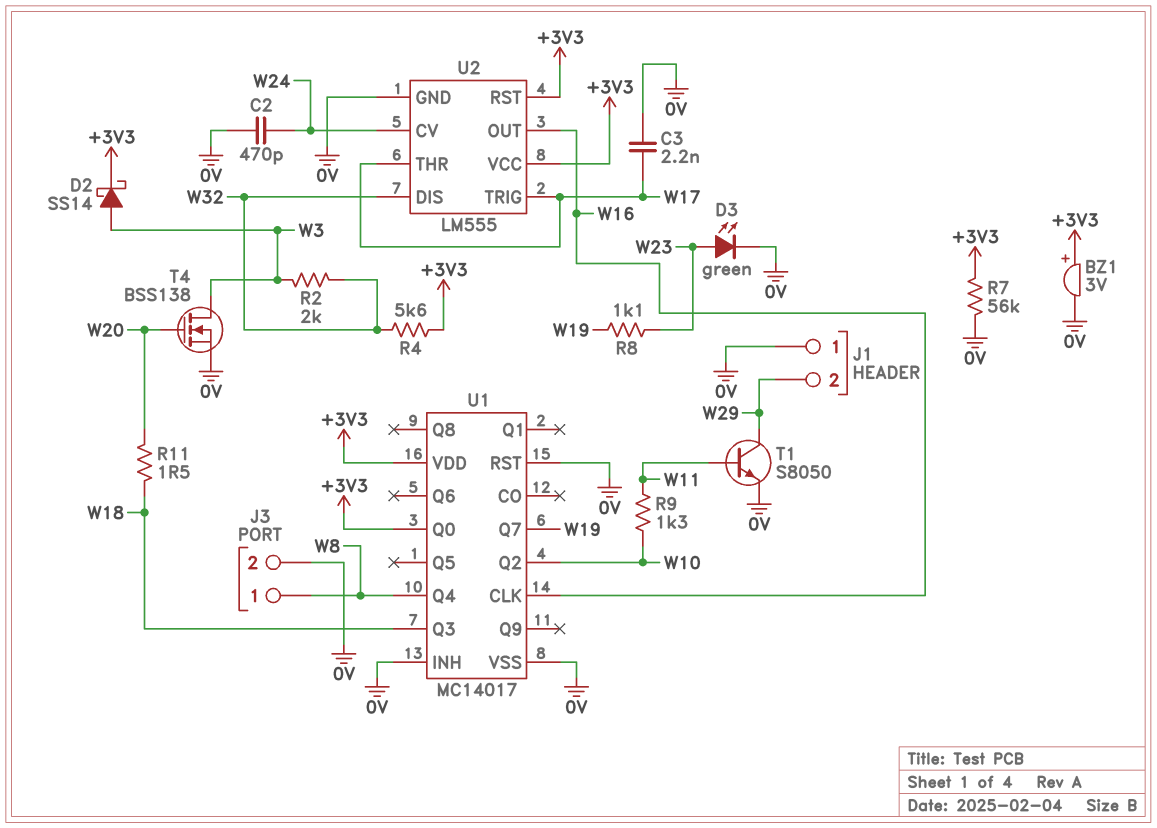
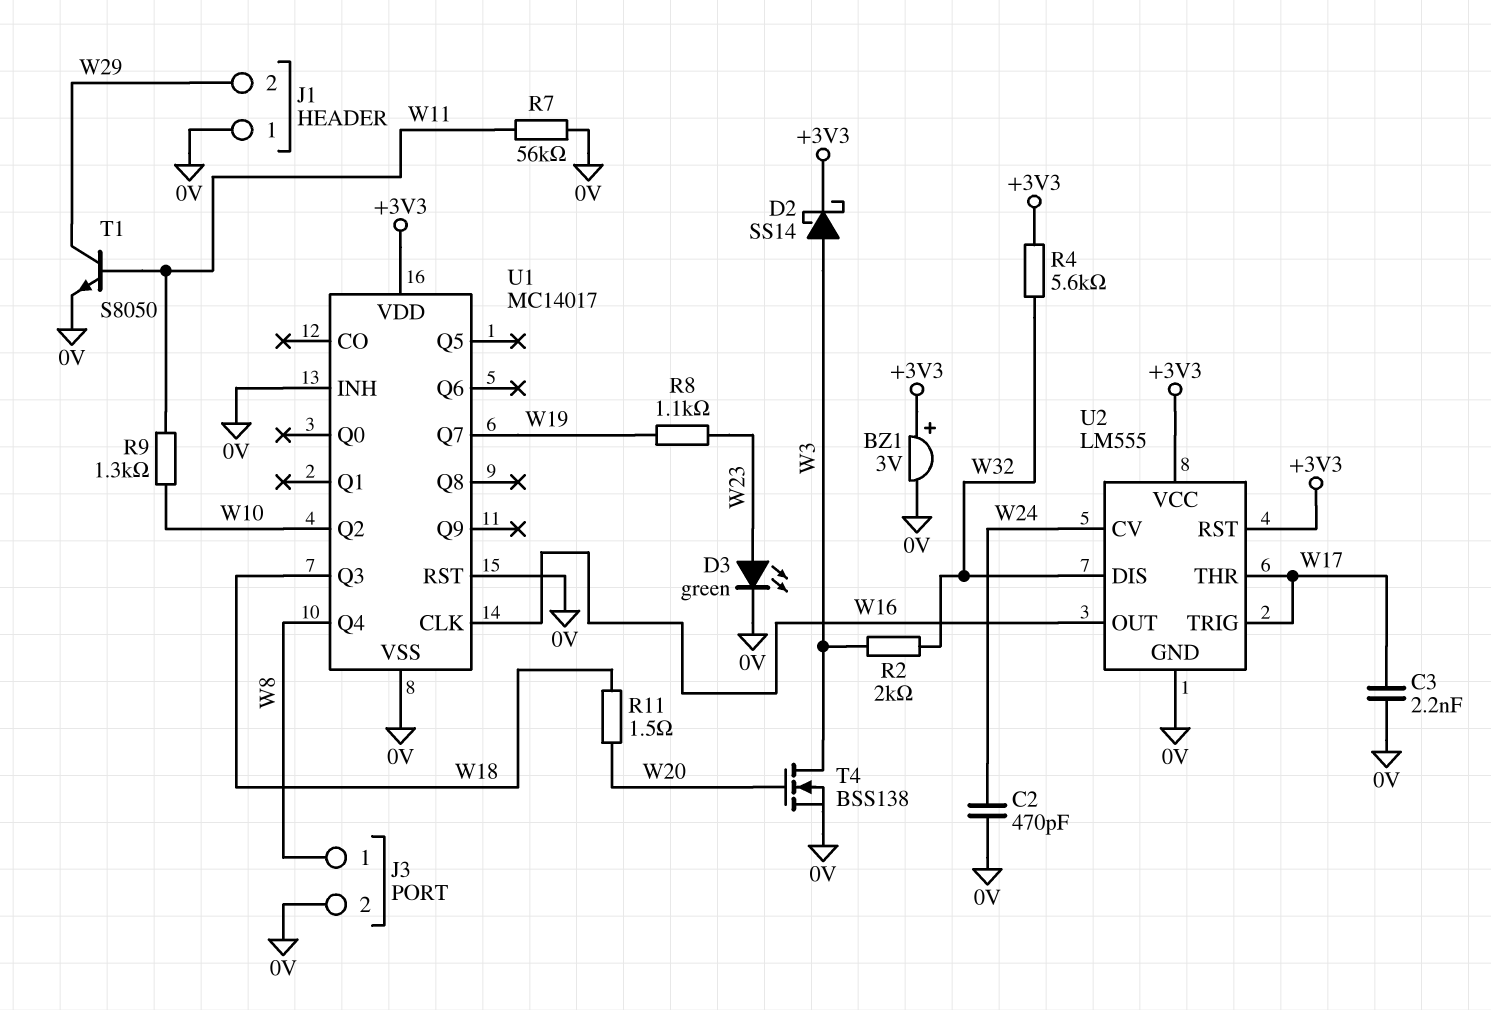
R7: 56k (+3V3, 0V) -> 56k (0V, W11)
U1 pin Q0: +3V3 -> none

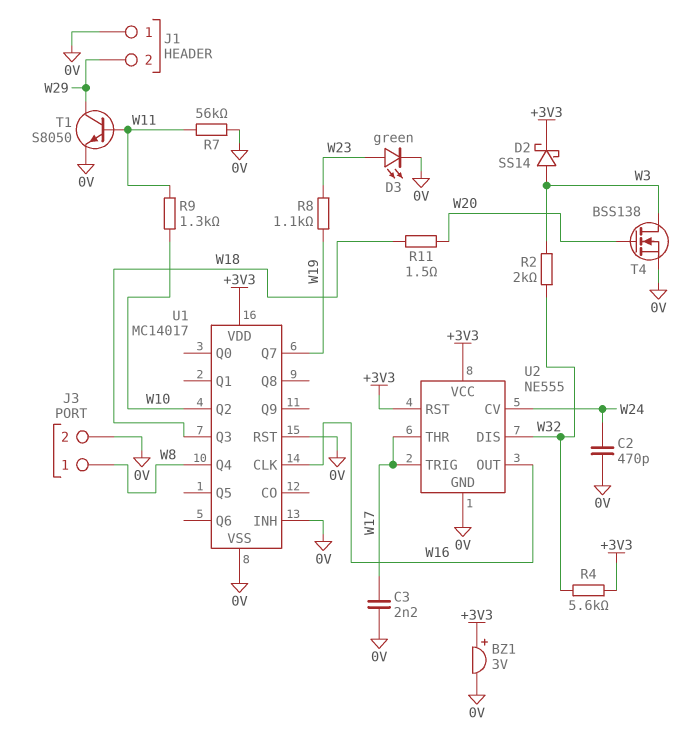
U2: LM555 -> NE555

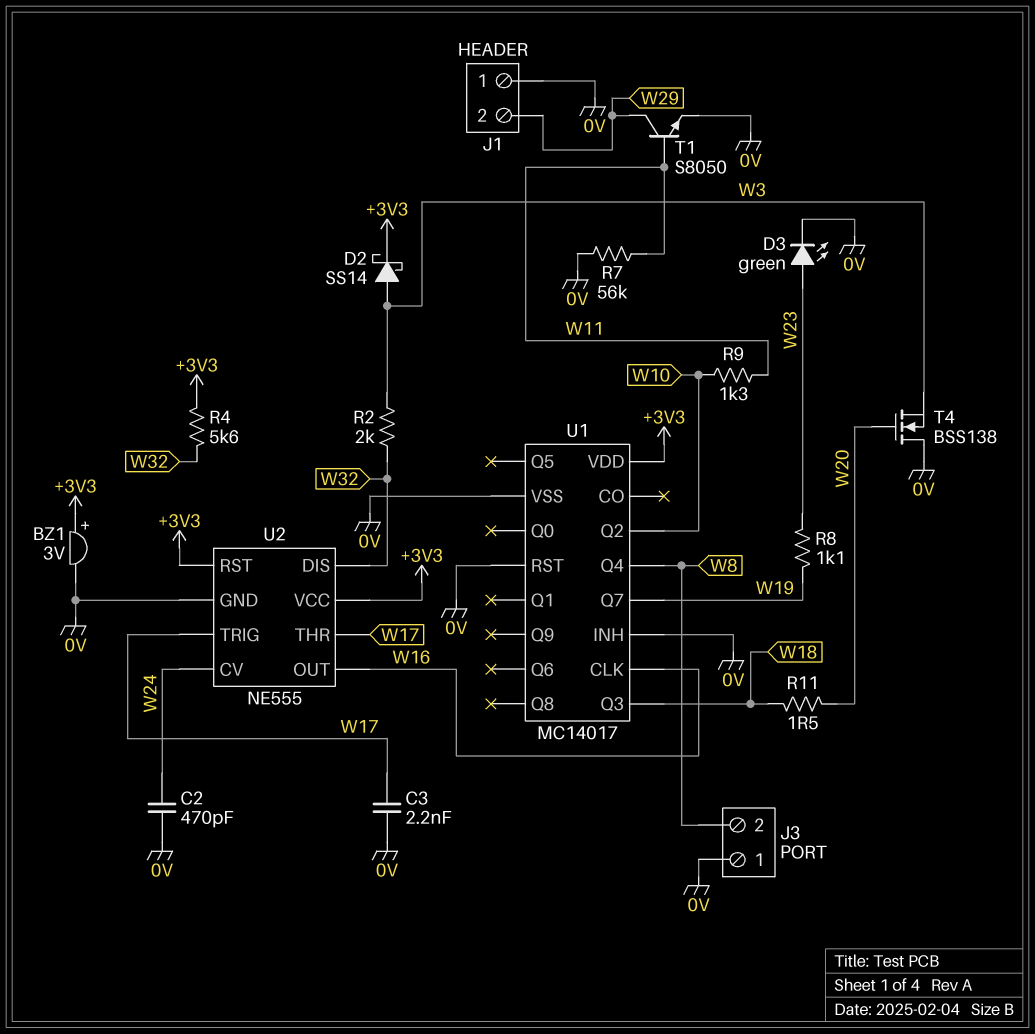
J3 pin 1: W8 -> 0V
J3 pin 2: 0V -> W8
T4: NMOS BSS138 (G W20, D W3, S 0V) -> NMOS BSS138 (G W20, D 0V, S W3)

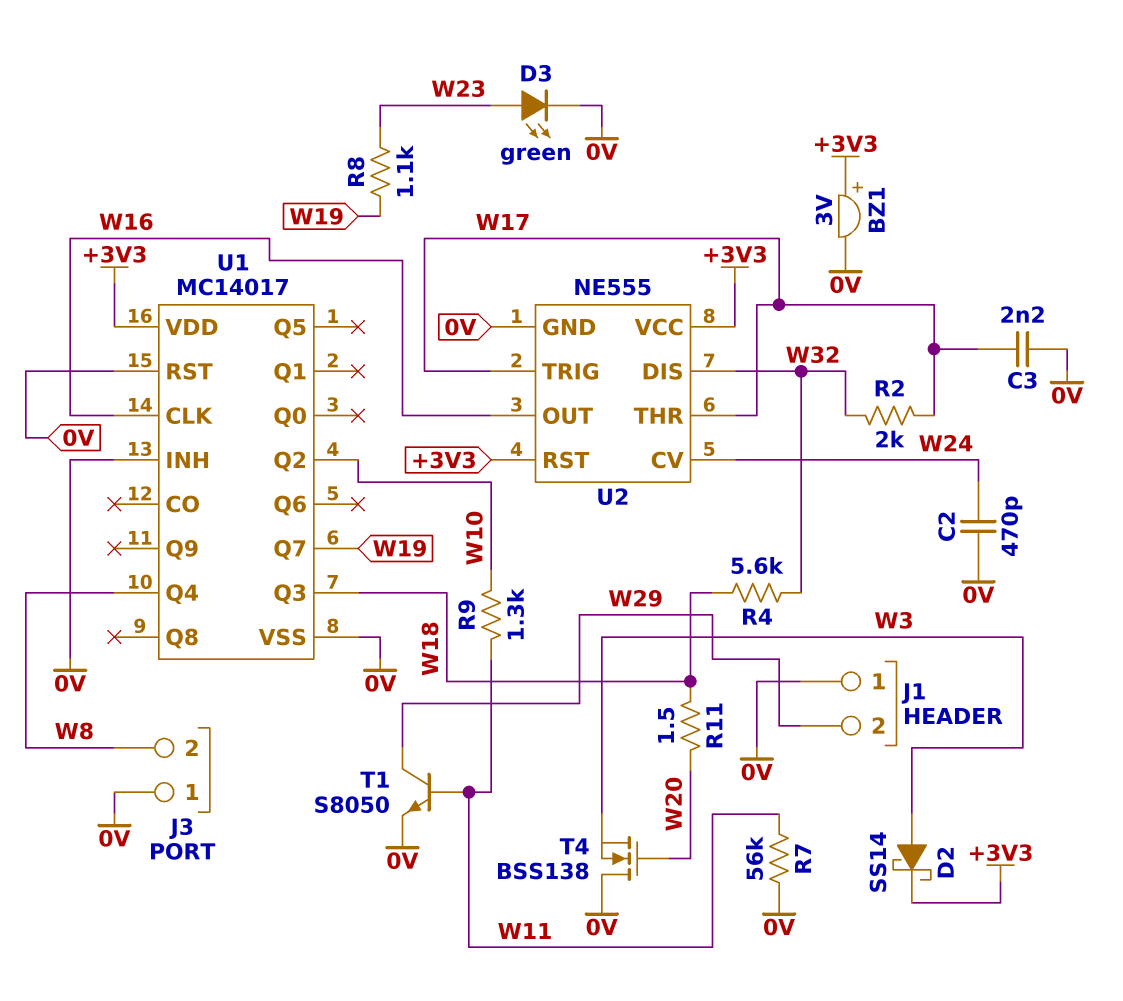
R2: 2k (W3, W32) -> 2k (W17, W32)
R4: 5.6k (+3V3, W32) -> 5.6k (W18, W32)

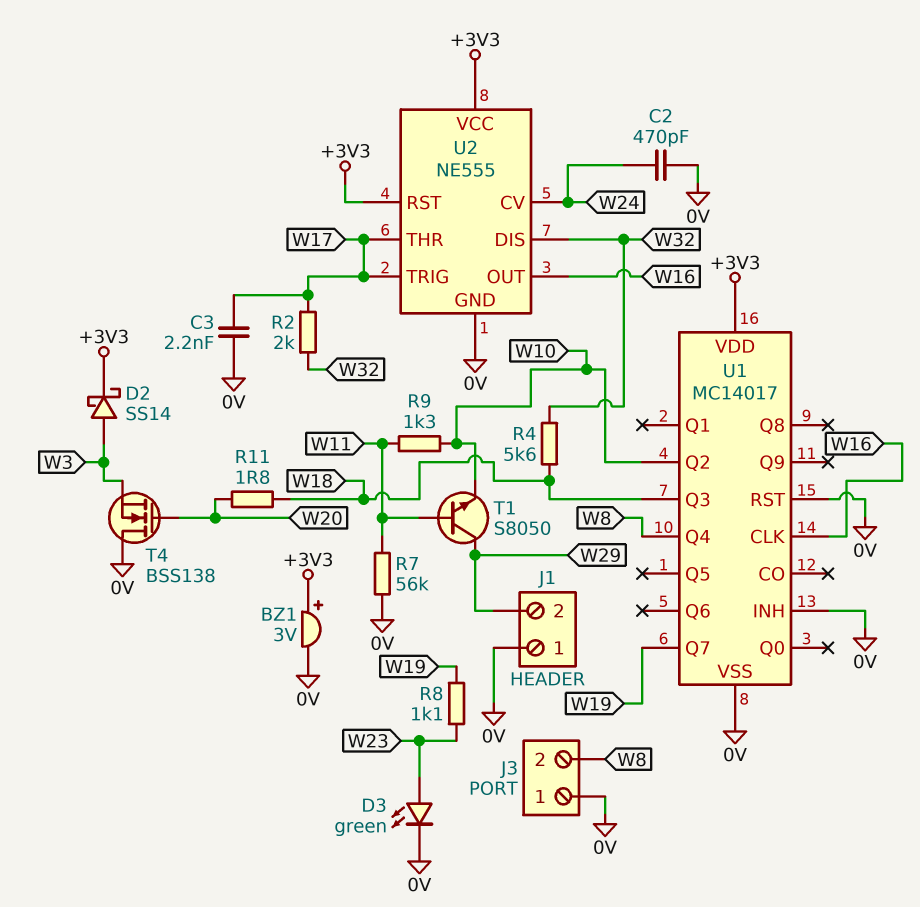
R11: 1.5 (W18, W20) -> 1.8 (W18, W20)
T1: NPN S8050 (B W11, C W29, E 0V) -> NPN S8050 (B W11, C W29, E W10)

